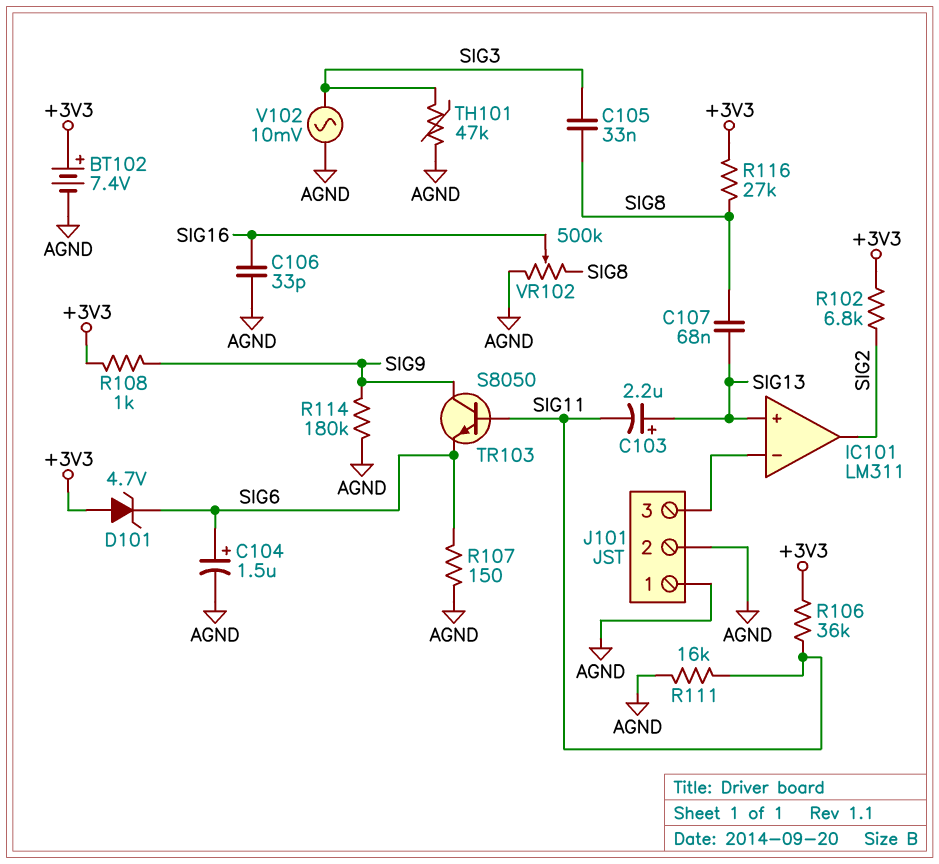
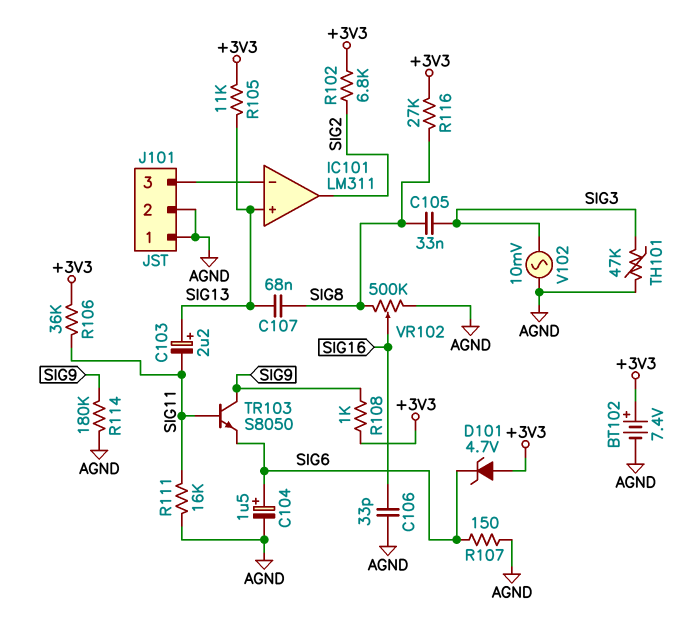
R105: none -> 11k (+3V3, SIG13)

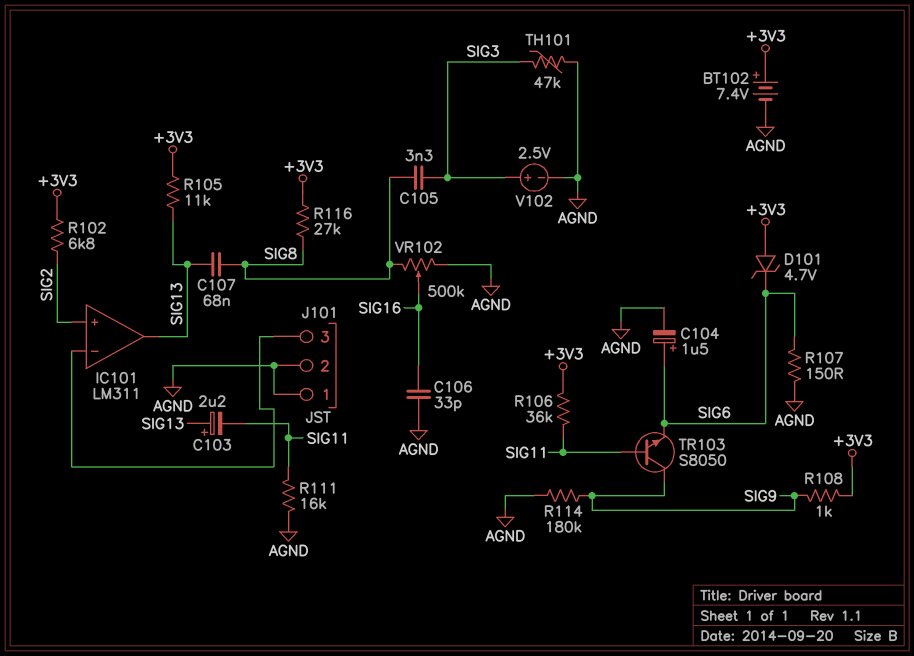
C105: 33nF (SIG3, SIG8) -> 3.3nF (SIG3, SIG8)
IC101 pin in+: SIG13 -> SIG2
IC101 pin out: SIG2 -> SIG13
V102: AC 10mV (AGND, SIG3) -> 2.5V (plus SIG3, minus AGND)

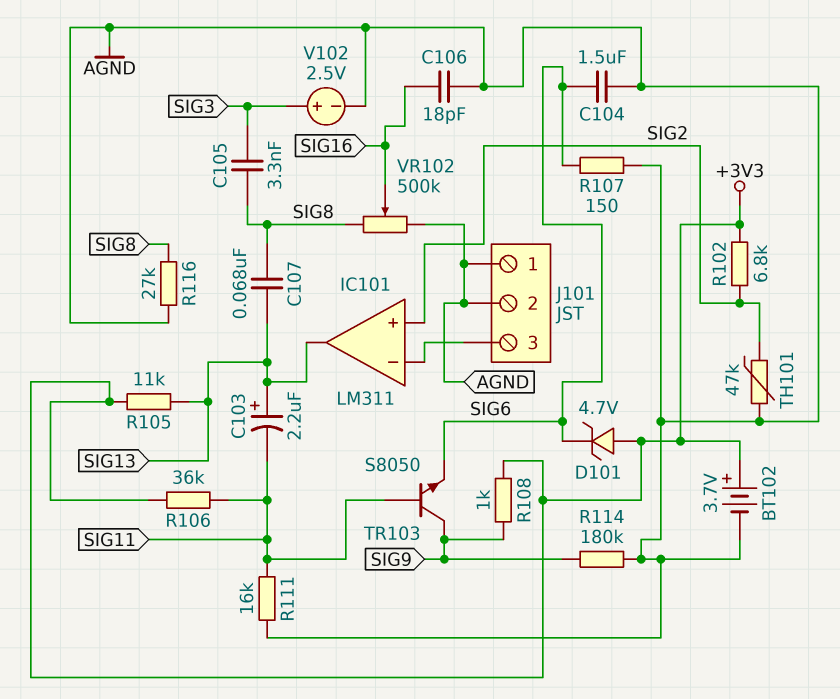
BT102: 7.4V (plus +3V3, minus AGND) -> 3.7V (plus +3V3, minus AGND)
C104: 1.5uF (plus SIG6, minus AGND) -> 1.5uF (AGND, SIG6)
C106: 33pF (AGND, SIG16) -> 18pF (AGND, SIG16)
R116: 27k (+3V3, SIG8) -> 27k (AGND, SIG8)
TH101: 47k (AGND, SIG3) -> 47k (AGND, SIG2)

